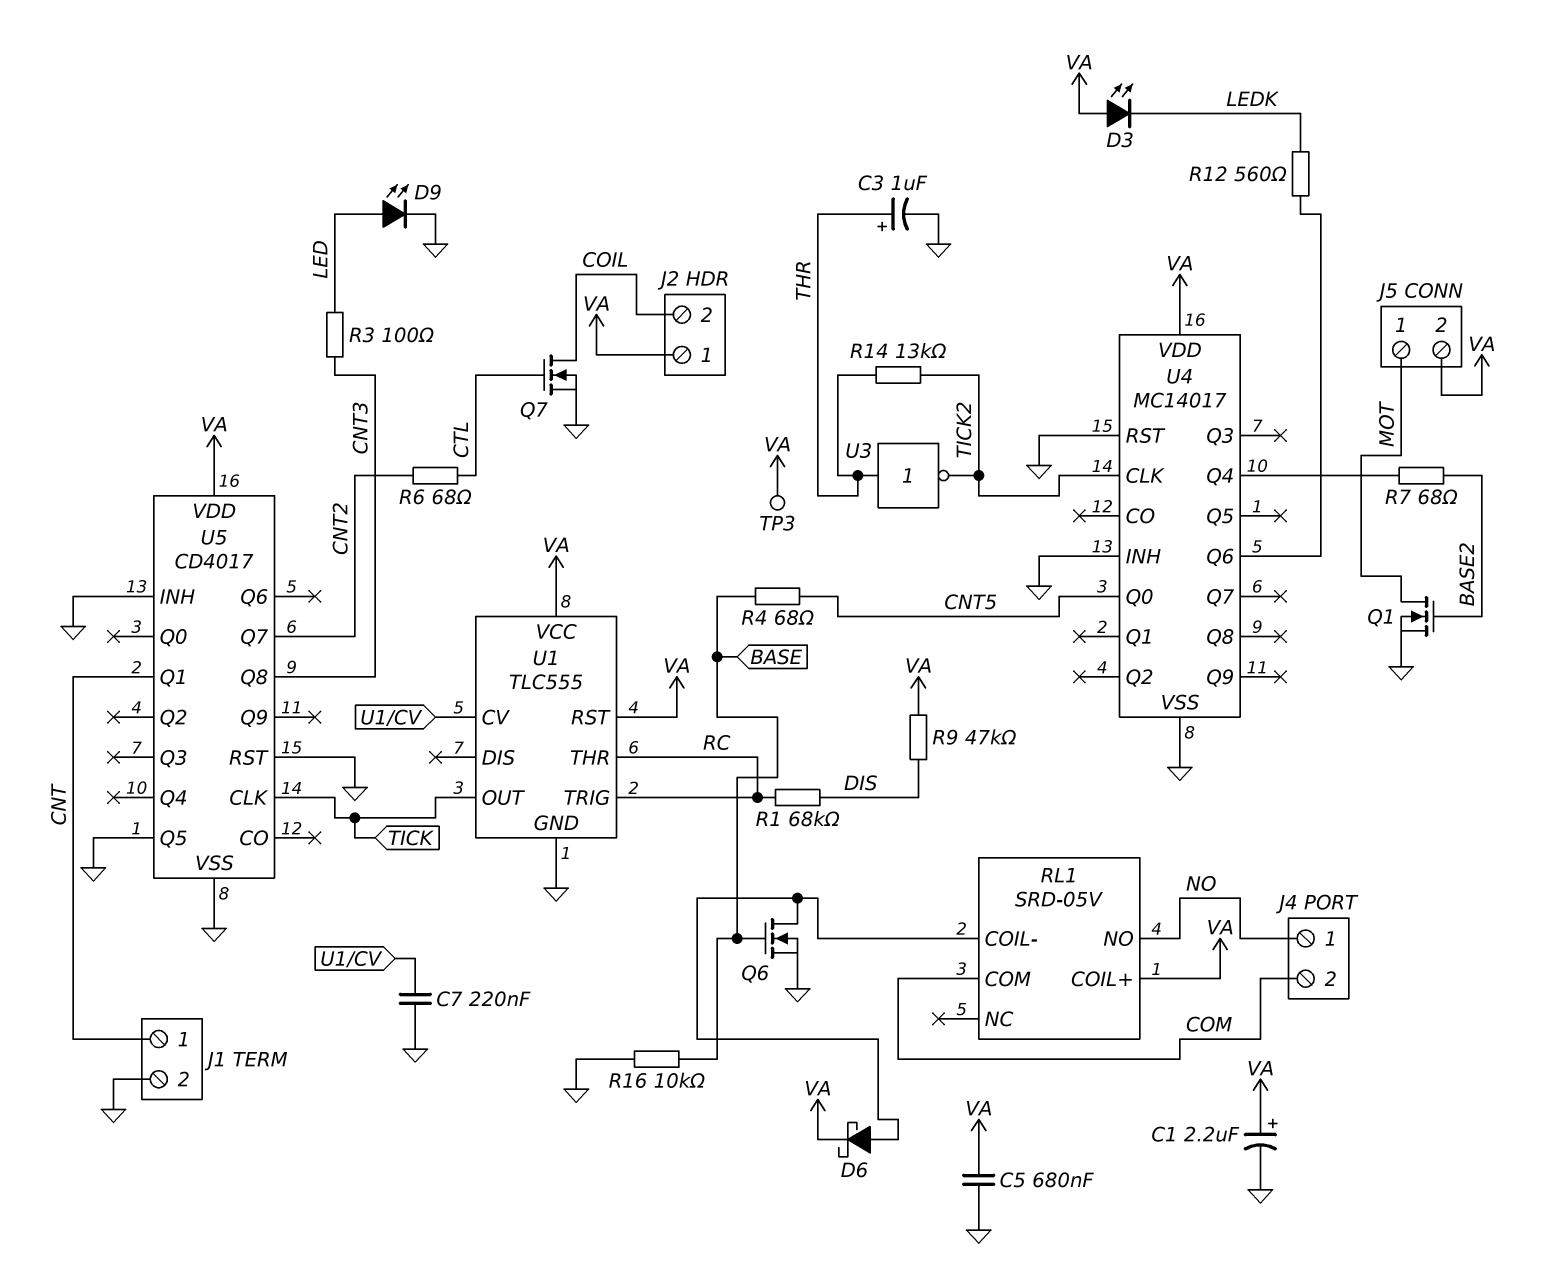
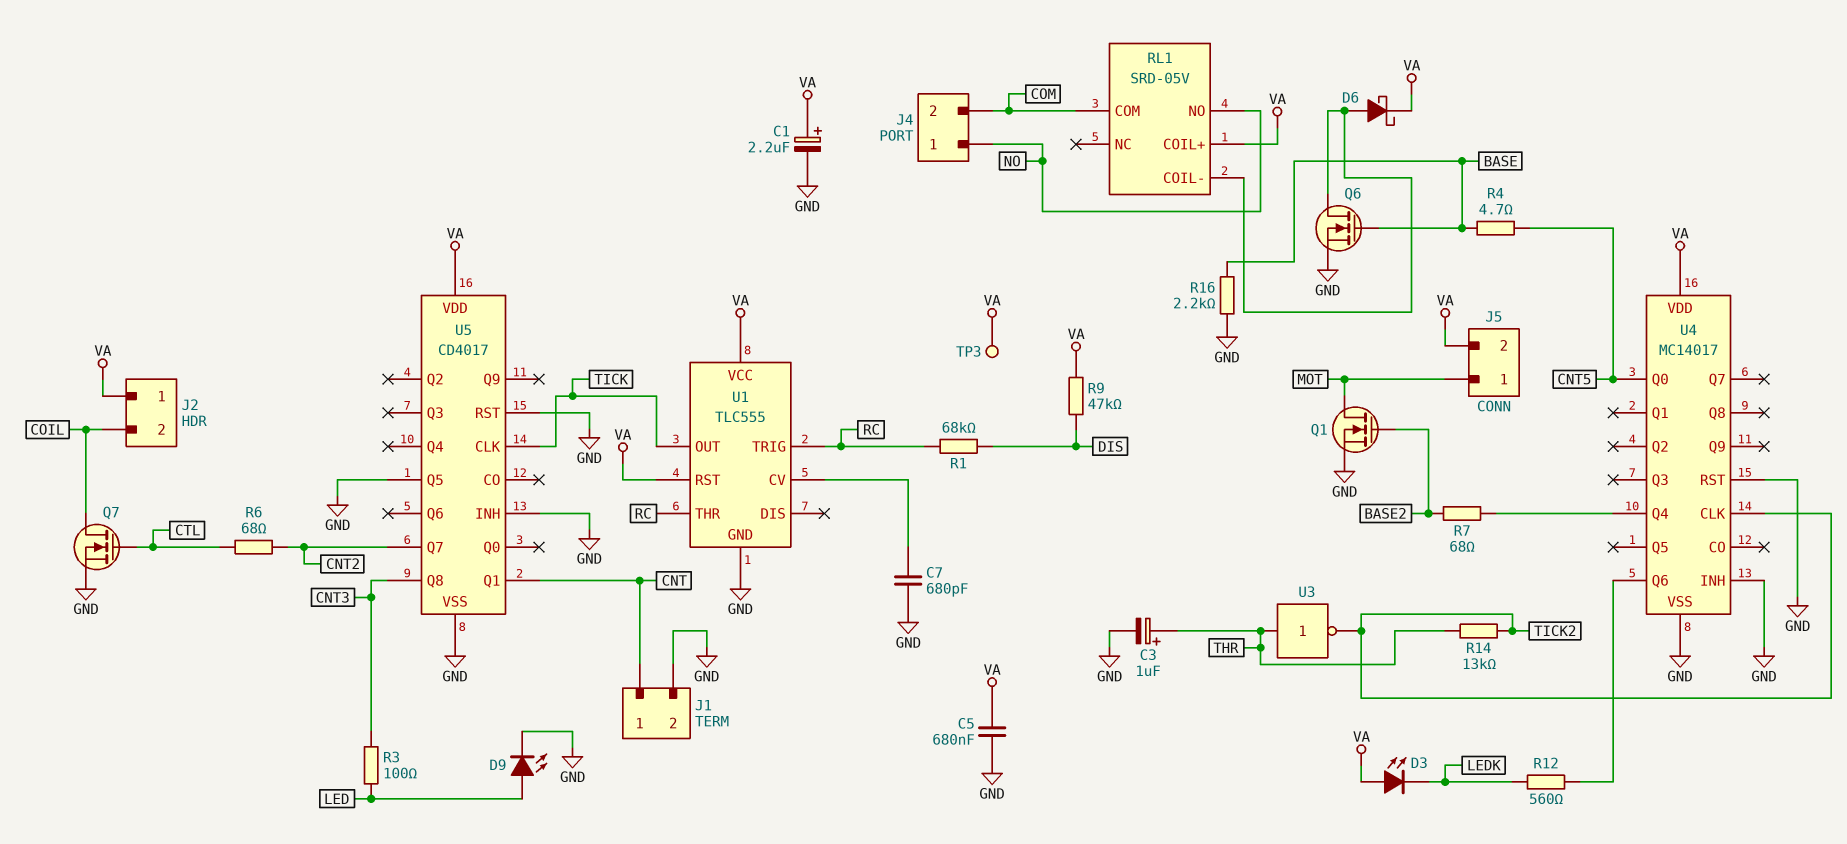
C7: 220nF (GND, U1/CV) -> 680pF (GND, U1/CV)
R4: 68 (BASE, CNT5) -> 4.7 (BASE, CNT5)
R16: 10k (BASE, GND) -> 2.2k (BASE, GND)

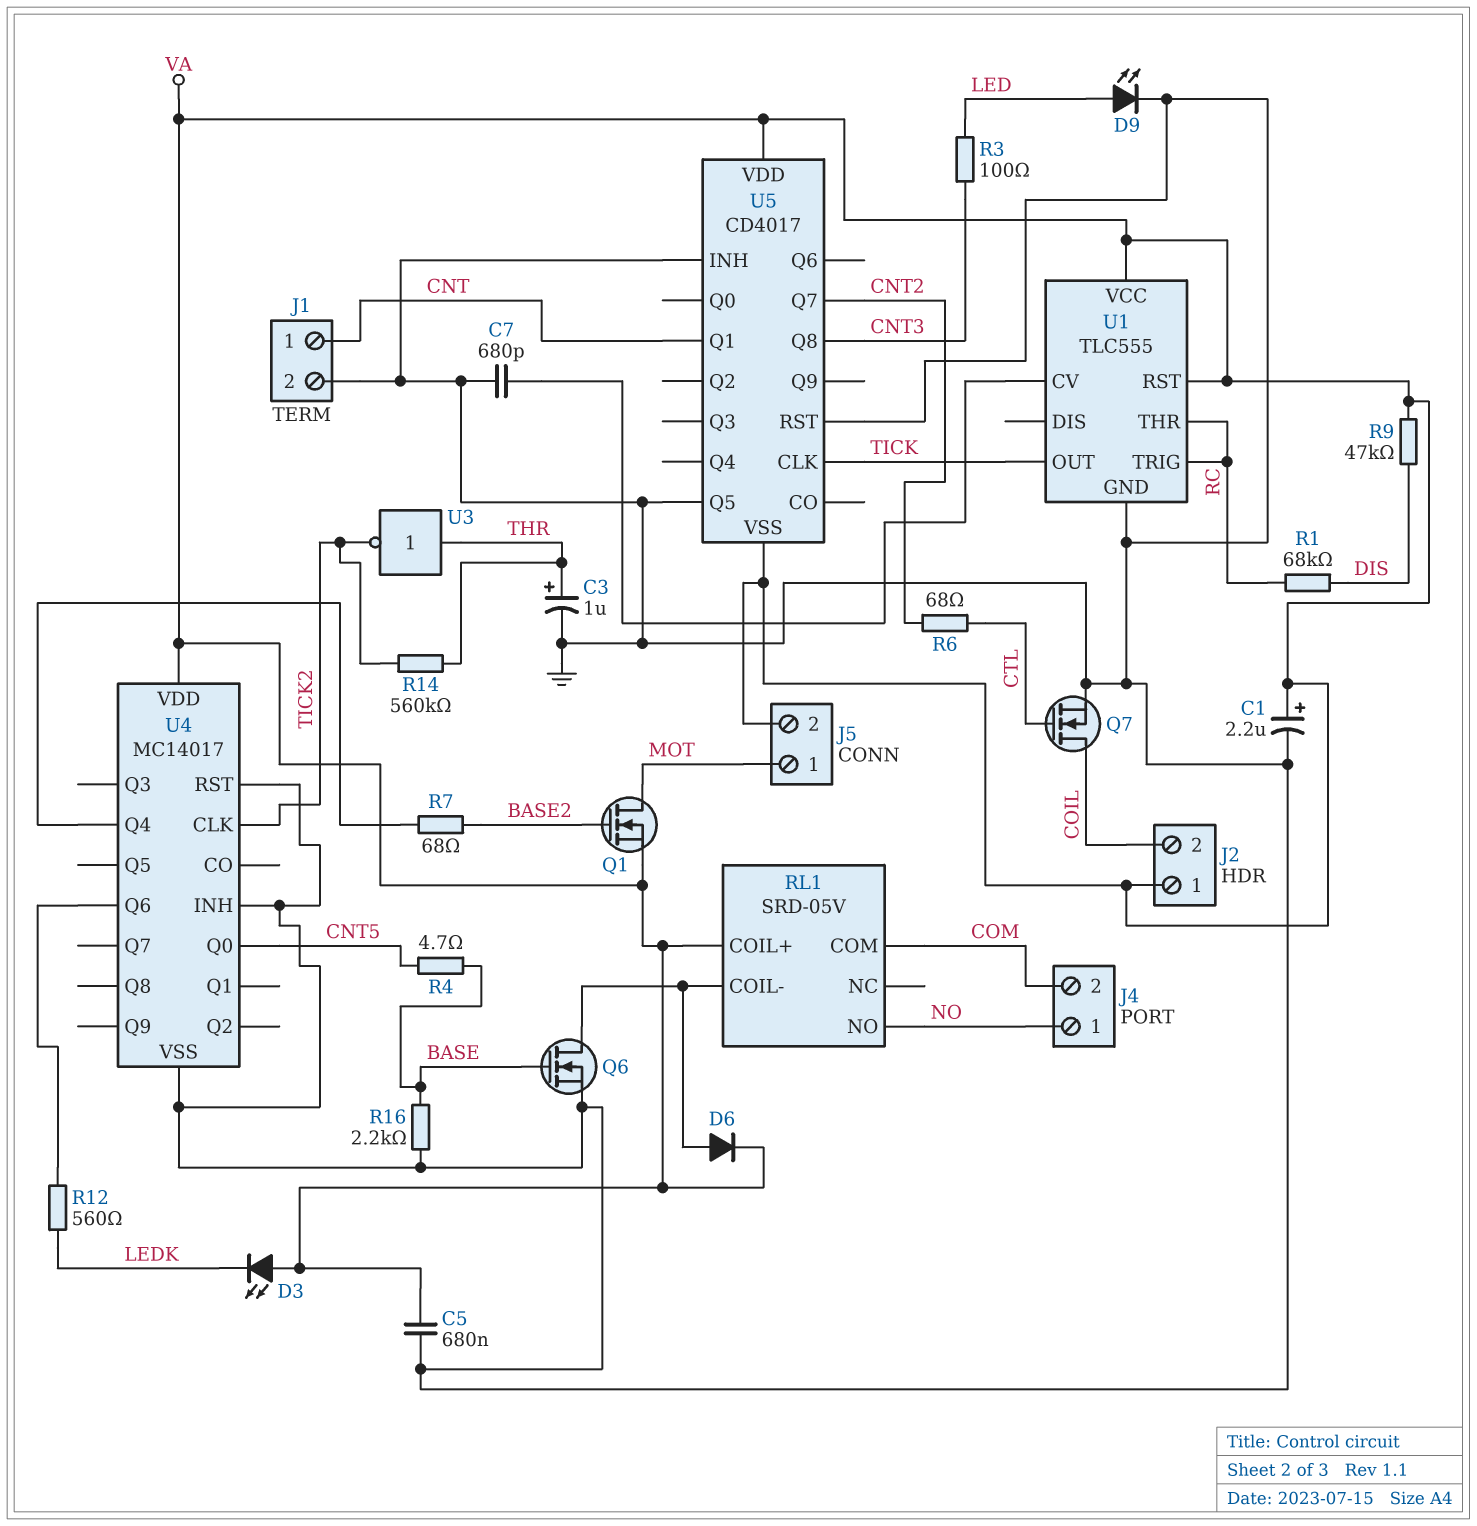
D6: schottky (A RL1/COIL-, K VA) -> diode (A RL1/COIL-, K VA)
Q1: NMOS (G BASE2, D MOT, S GND) -> NMOS (G BASE2, D MOT, S VA)
R14: 13k (THR, TICK2) -> 560k (THR, TICK2)
TP3: test point (VA) -> none
U5 pin VSS: GND -> VA

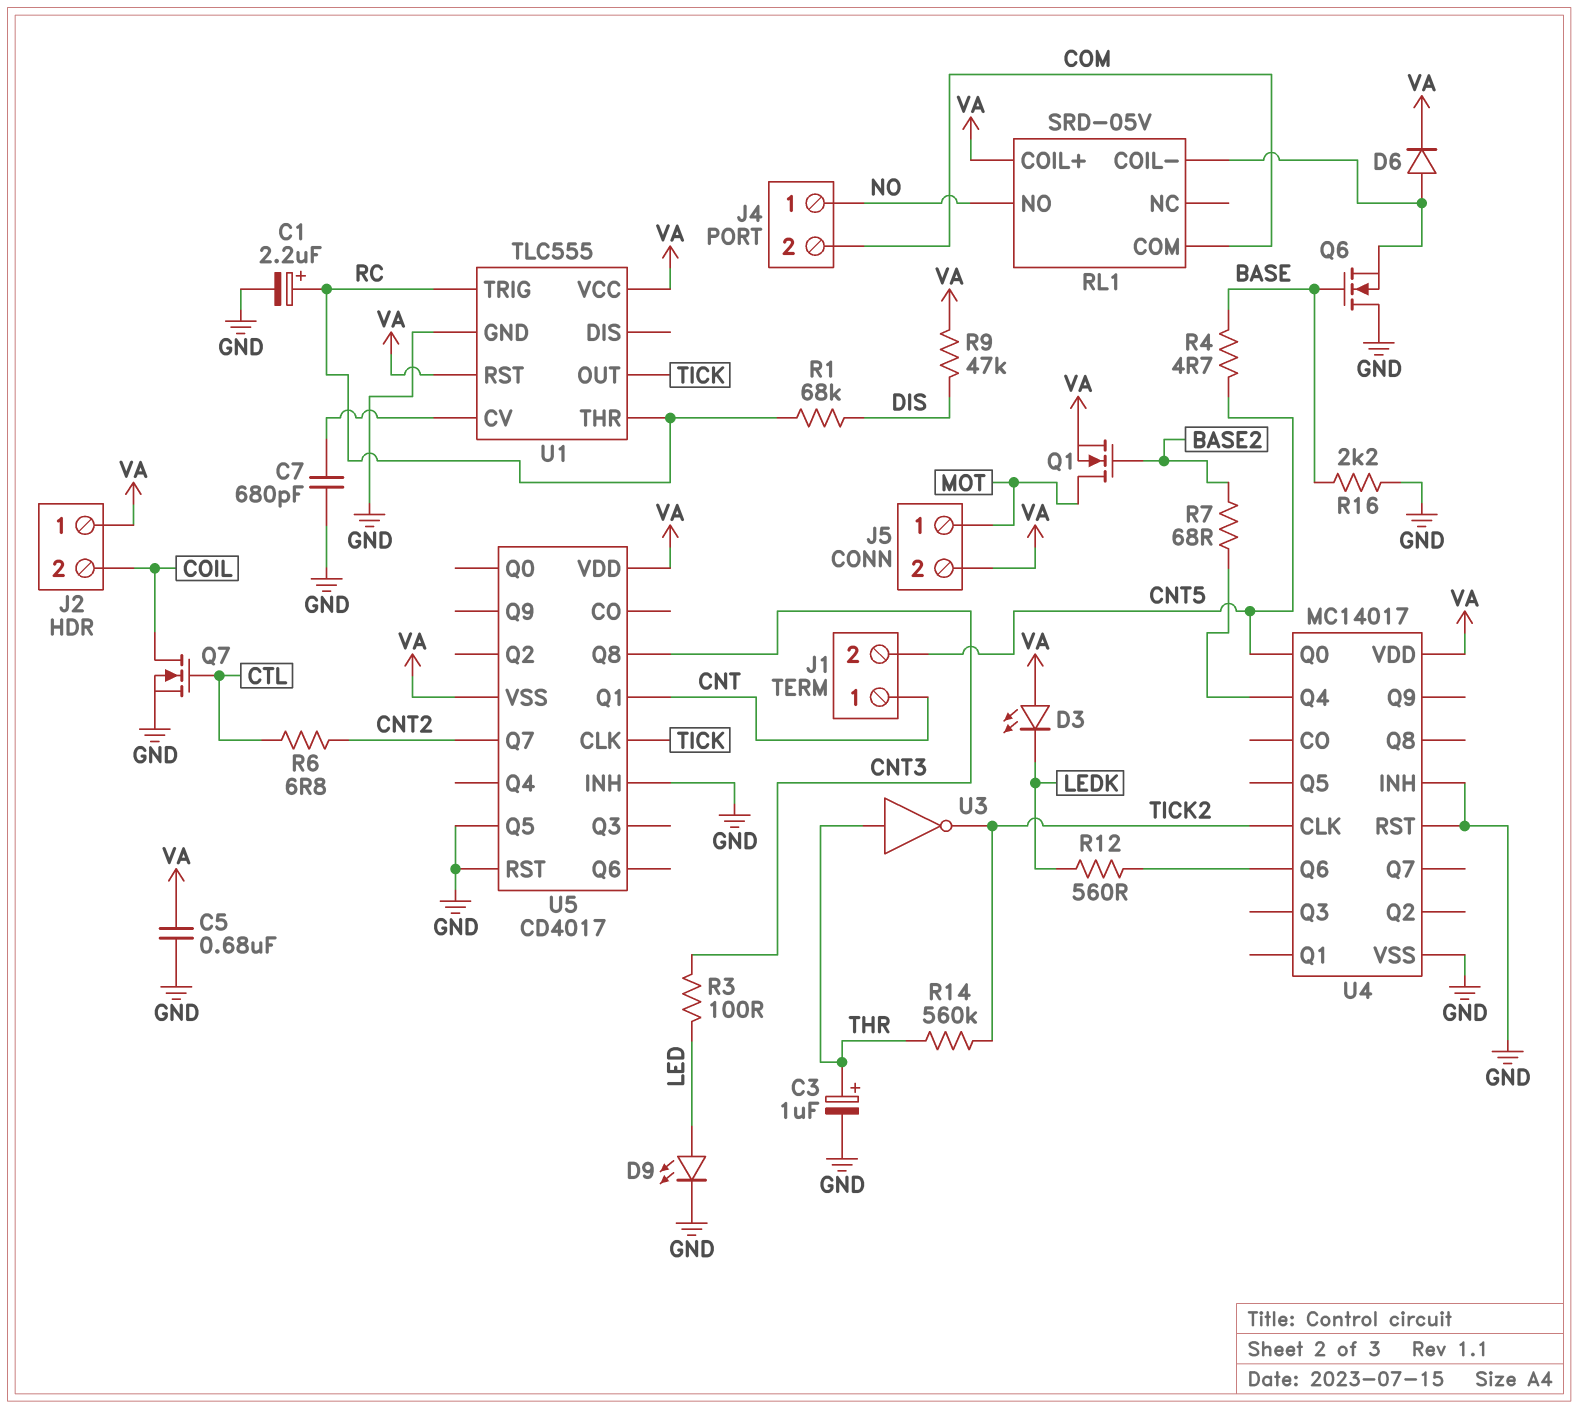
C1: 2.2uF (plus VA, minus GND) -> 2.2uF (plus RC, minus GND)
J1 pin 2: GND -> CNT5
Q6: NMOS (G BASE, D RL1/COIL-, S GND) -> NMOS (G BASE, D GND, S RL1/COIL-)
R6: 68 (CNT2, CTL) -> 6.8 (CNT2, CTL)

